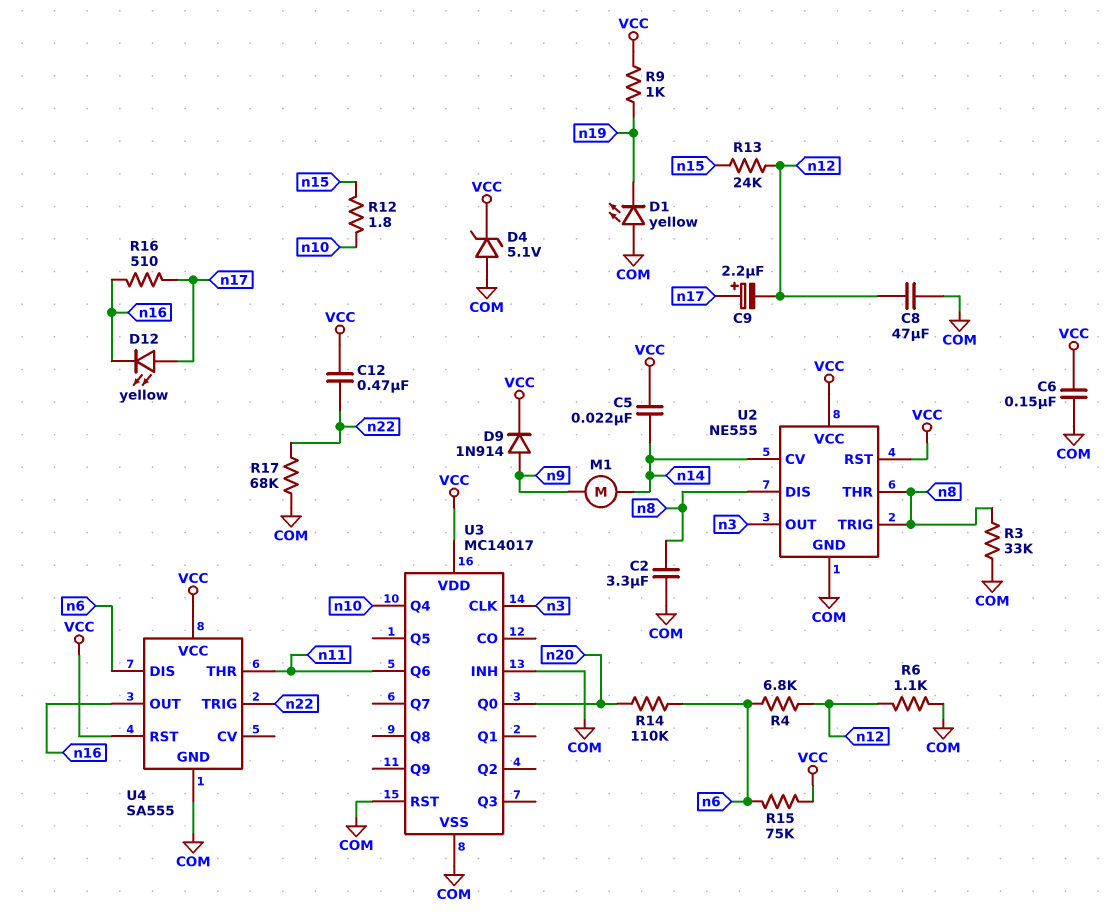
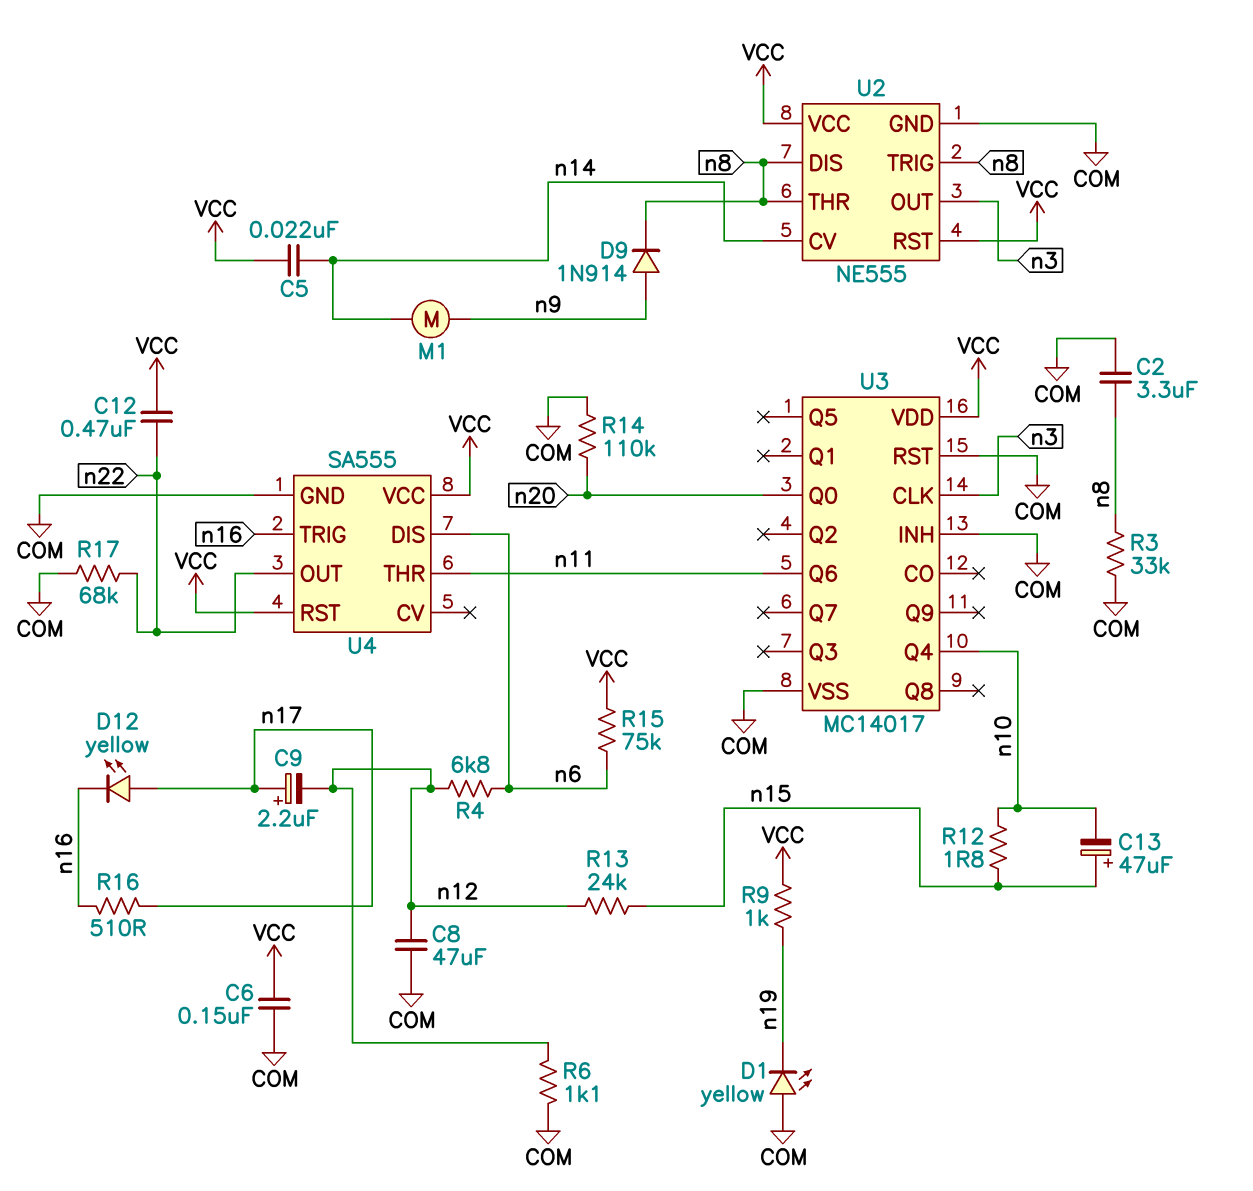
C13: none -> 47uF (plus n15, minus n10)
D4: zener 5.1V (A COM, K VCC) -> none
D9: diode 1N914 (A n9, K VCC) -> diode 1N914 (A n9, K n8)
R14: 110k (n6, n20) -> 110k (COM, n20)
U4 pin OUT: n16 -> n22
U4 pin TRIG: n22 -> n16

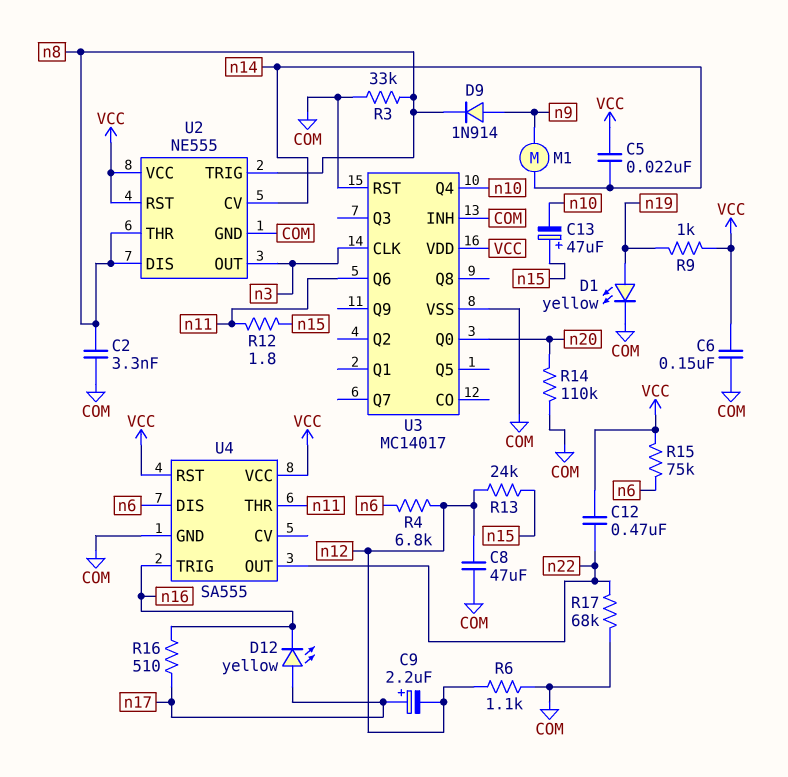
C2: 3.3uF (COM, n8) -> 3.3nF (COM, n8)
D1: LED yellow (A COM, K n19) -> LED yellow (A n19, K COM)
R12: 1.8 (n10, n15) -> 1.8 (n11, n15)

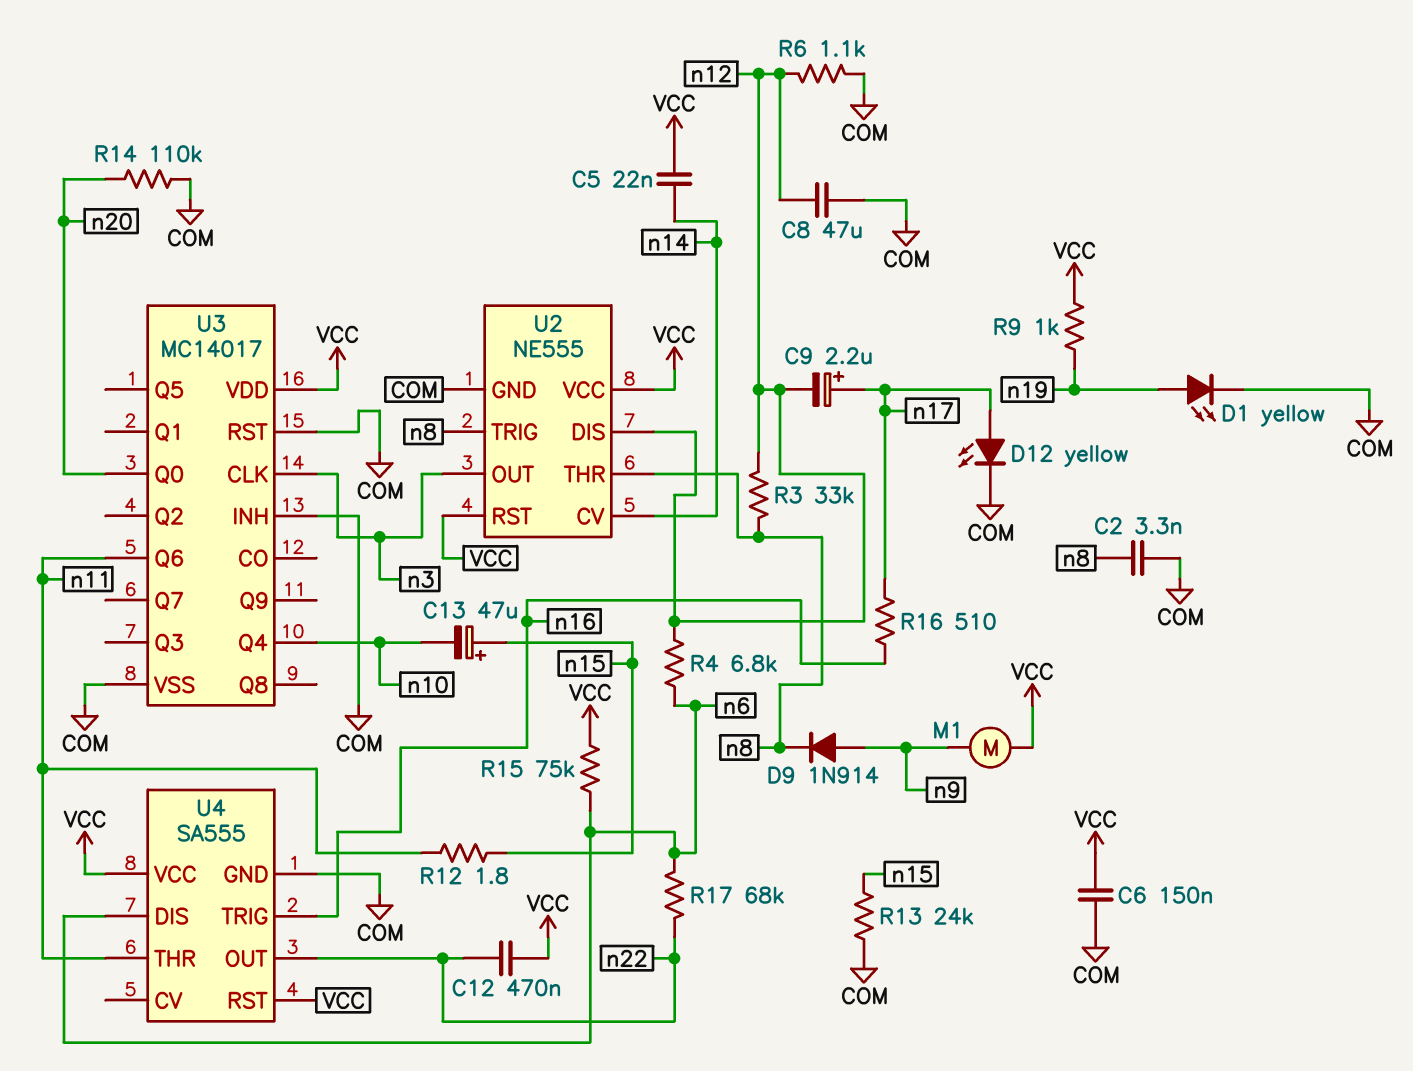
D12: LED yellow (A n17, K n16) -> LED yellow (A n17, K COM)
M1: motor (n9, n14) -> motor (VCC, n9)
R3: 33k (COM, n8) -> 33k (n8, n12)
R13: 24k (n12, n15) -> 24k (COM, n15)
R17: 68k (COM, n22) -> 68k (n6, n22)
U2 pin DIS: n8 -> n12

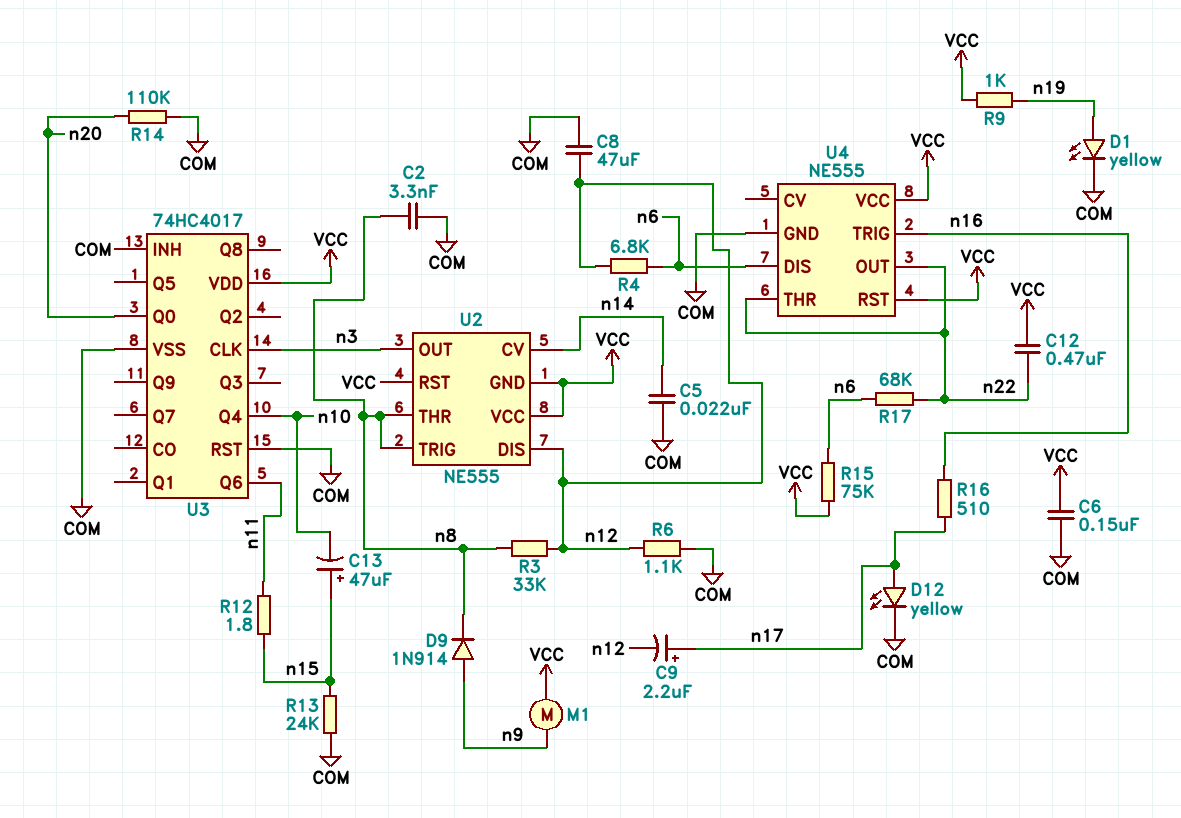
C5: 22nF (VCC, n14) -> 22nF (COM, n14)
U2 pin GND: COM -> VCC
U3: MC14017 -> 74HC4017
U4: SA555 -> NE555
U4 pin THR: n11 -> n22

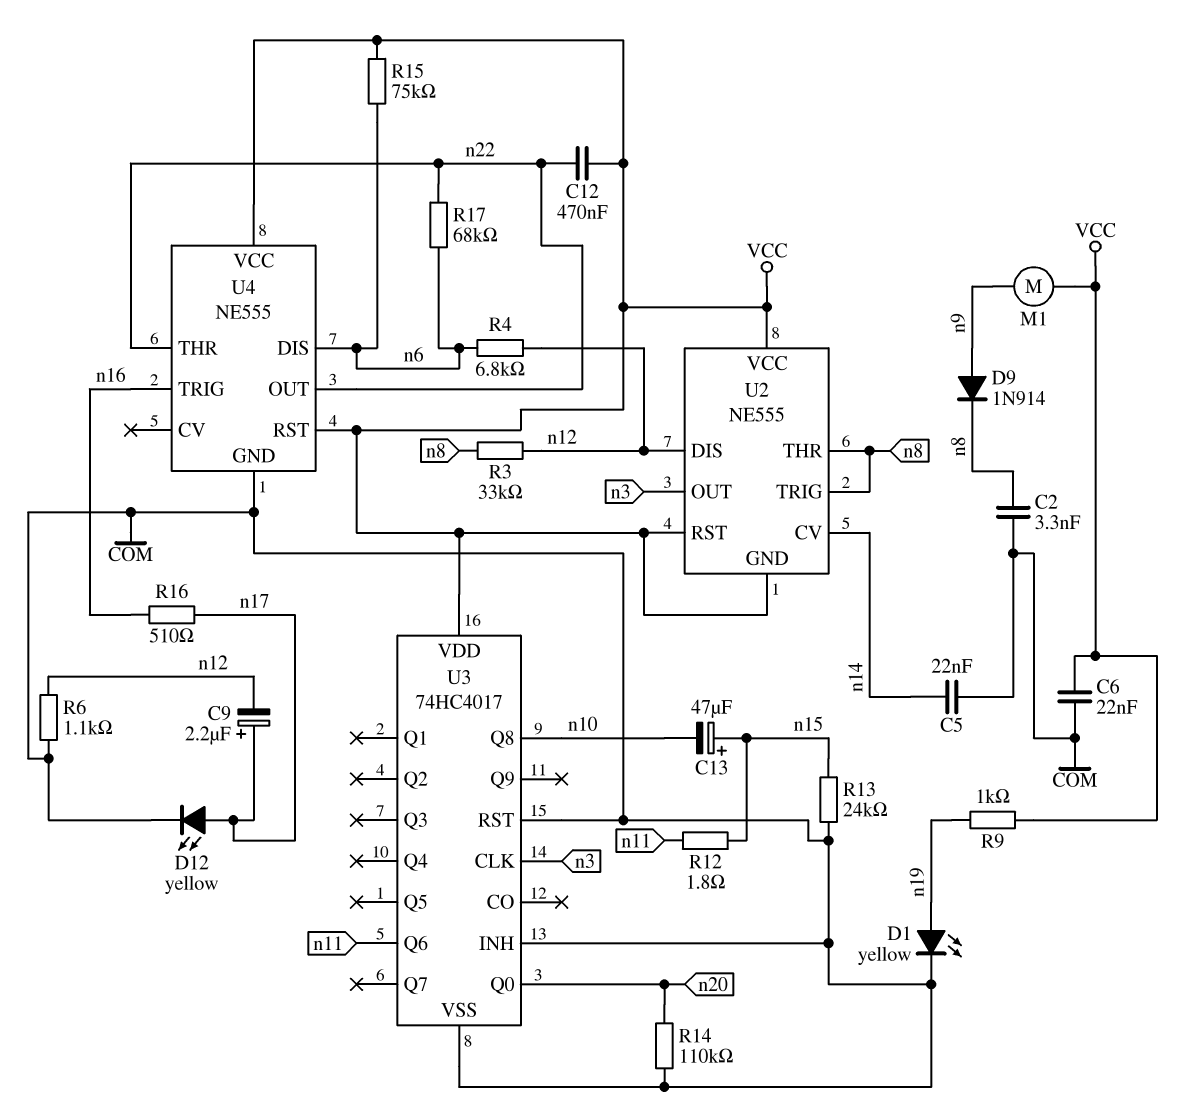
C6: 150nF (COM, VCC) -> 22nF (COM, VCC)
C8: 47uF (COM, n12) -> none
U3 pin Q4: n10 -> none
U3 pin Q8: none -> n10

